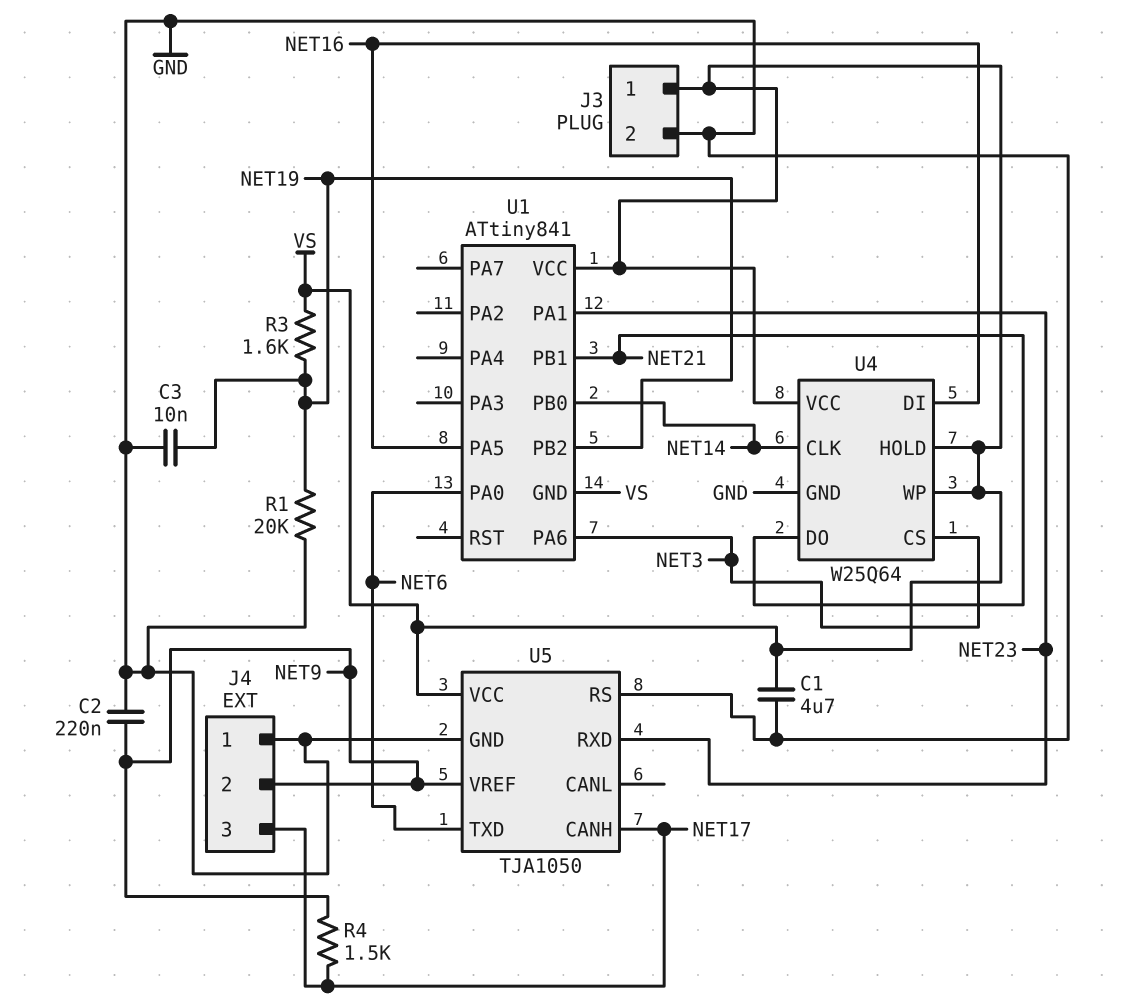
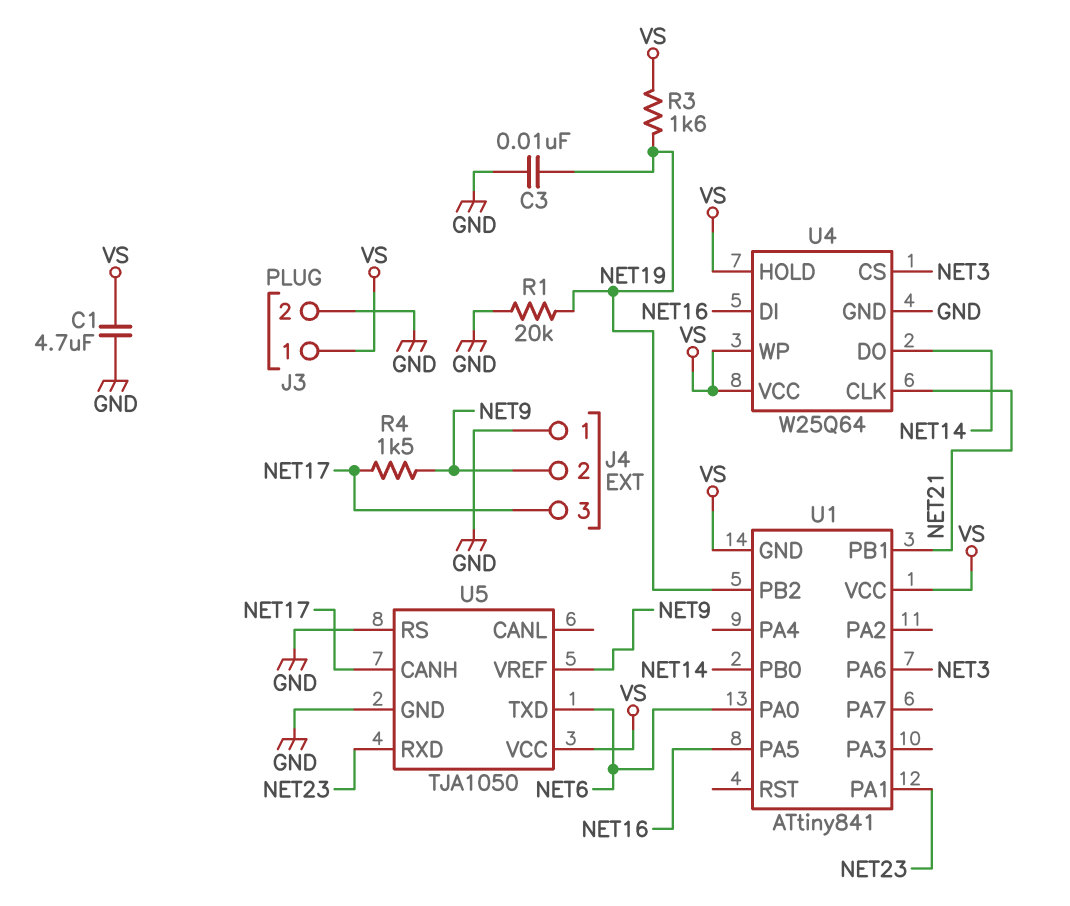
C2: 220nF (GND, NET9) -> none
U4 pin CLK: NET14 -> NET21
U4 pin DO: NET21 -> NET14

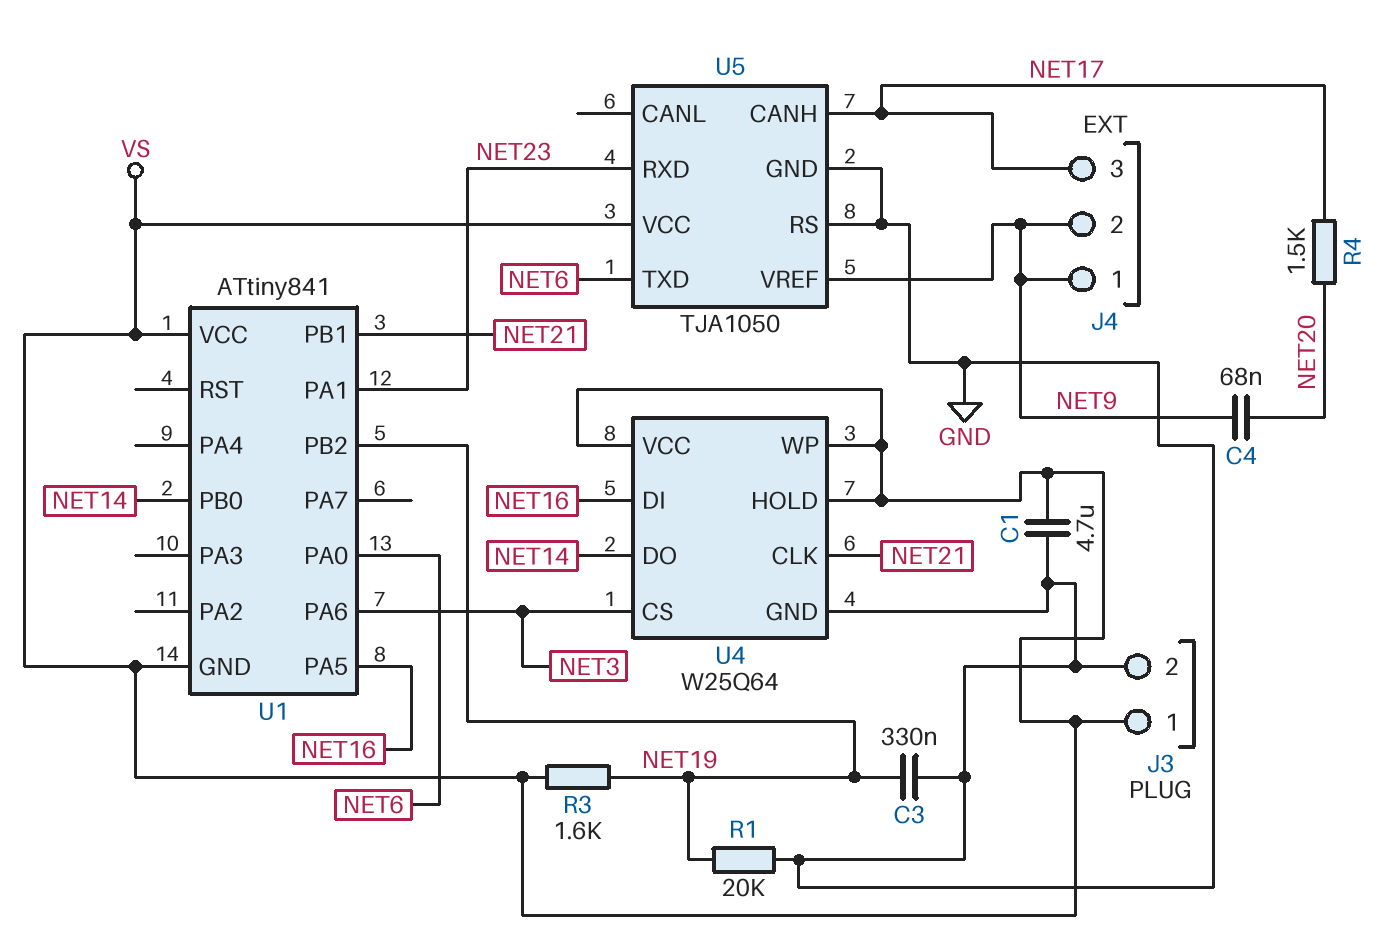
C3: 10nF (GND, NET19) -> 330nF (GND, NET19)
C4: none -> 68nF (NET9, NET20)
J4 pin 1: GND -> NET9
R4: 1.5k (NET9, NET17) -> 1.5k (NET17, NET20)

